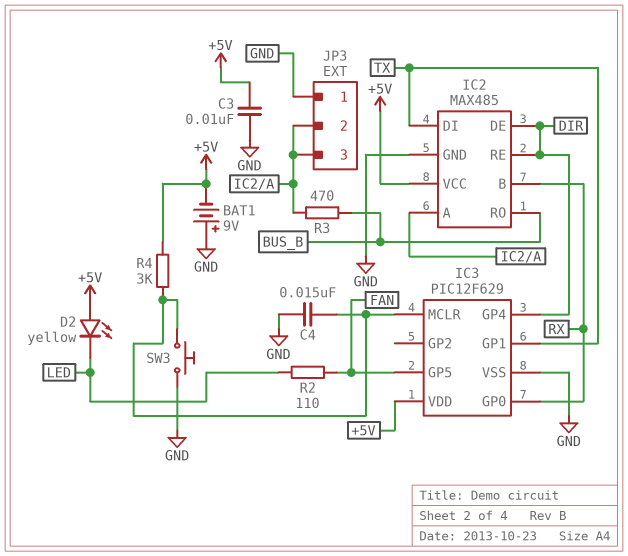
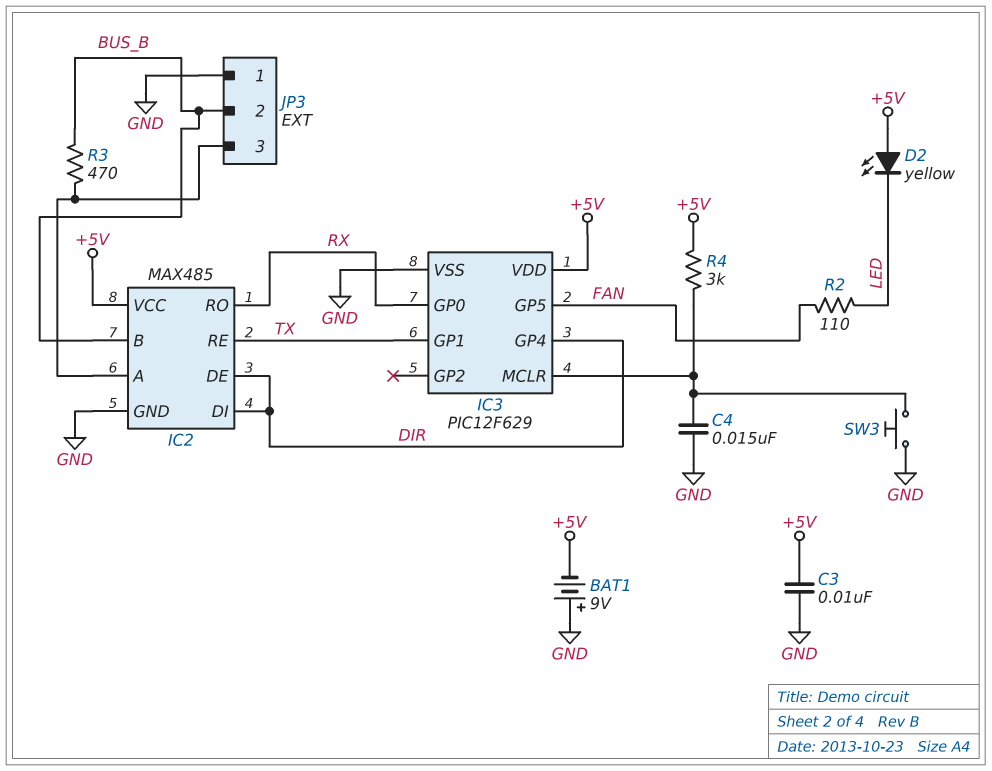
IC2 pin B: RX -> BUS_B
IC2 pin DI: TX -> DIR
IC2 pin RE: DIR -> TX
IC2 pin RO: BUS_B -> RX
JP3 pin 2: IC2/A -> BUS_B

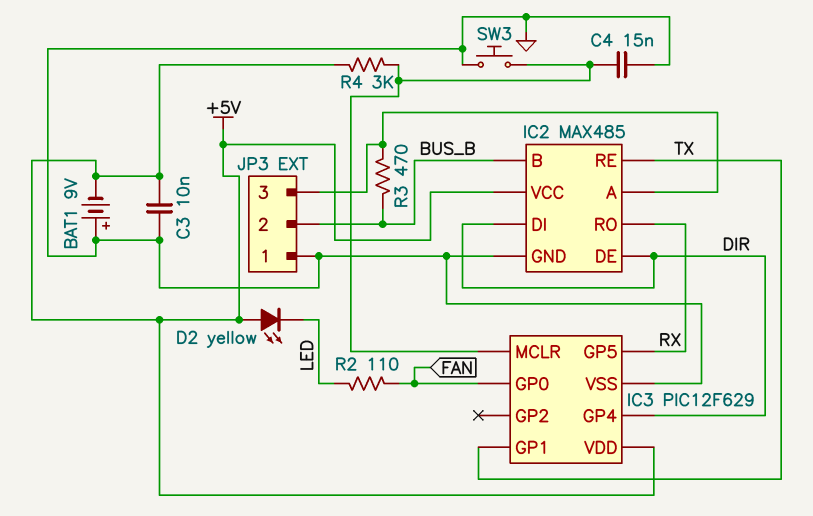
IC3 pin GP0: RX -> FAN
IC3 pin GP5: FAN -> RX

